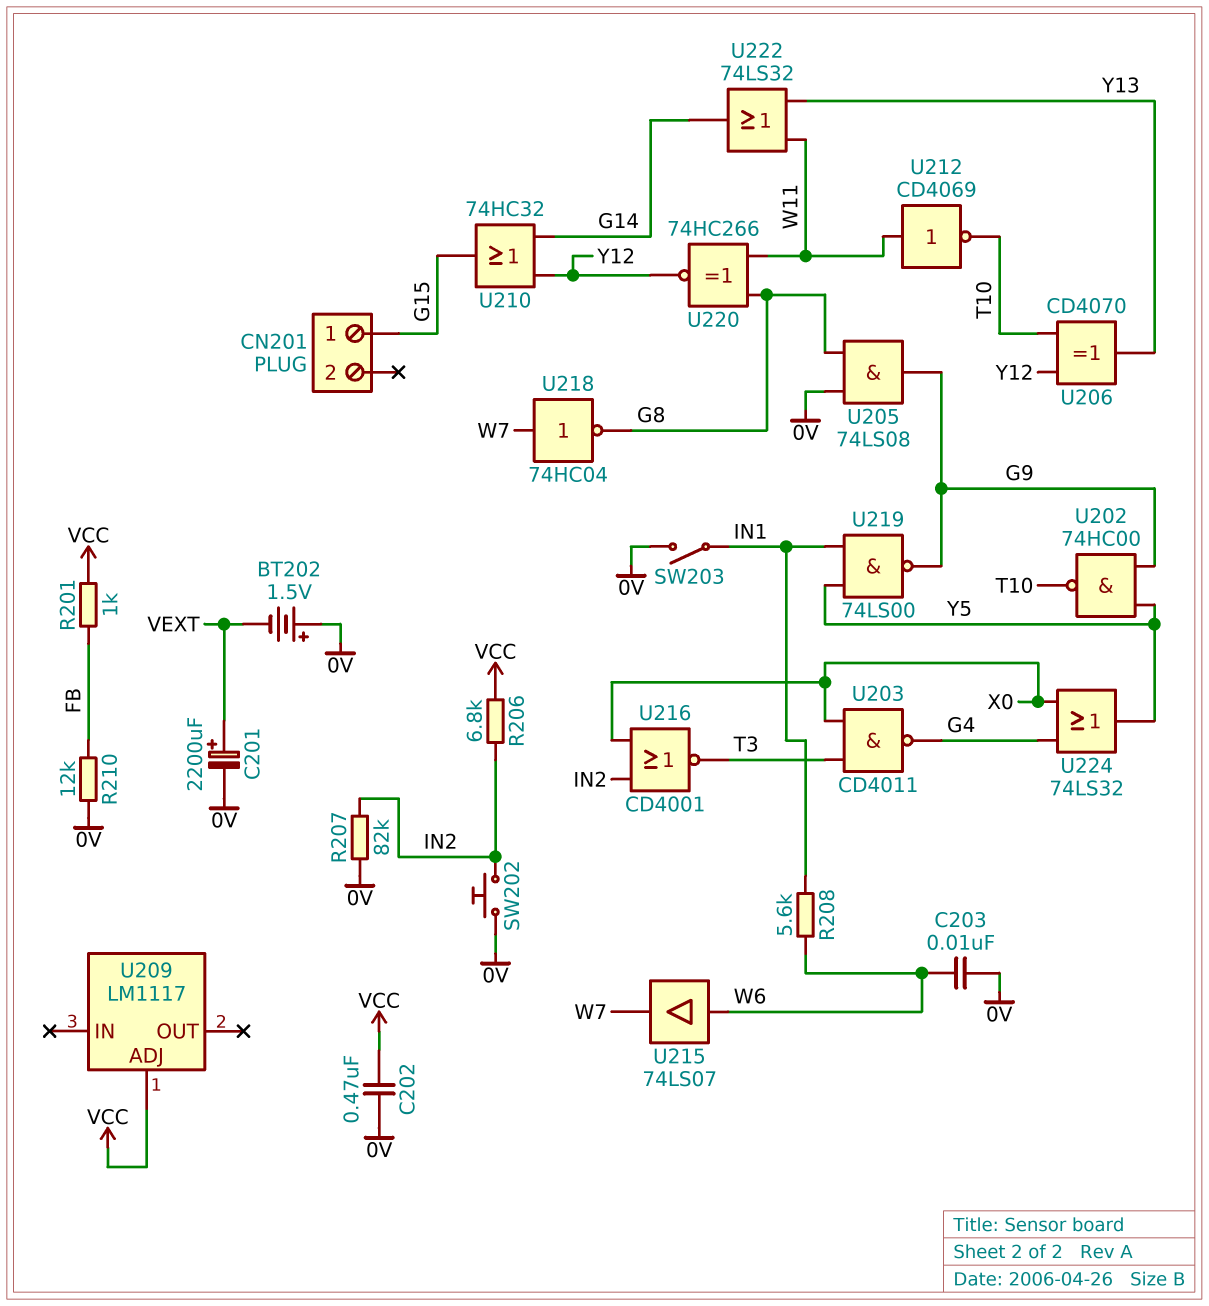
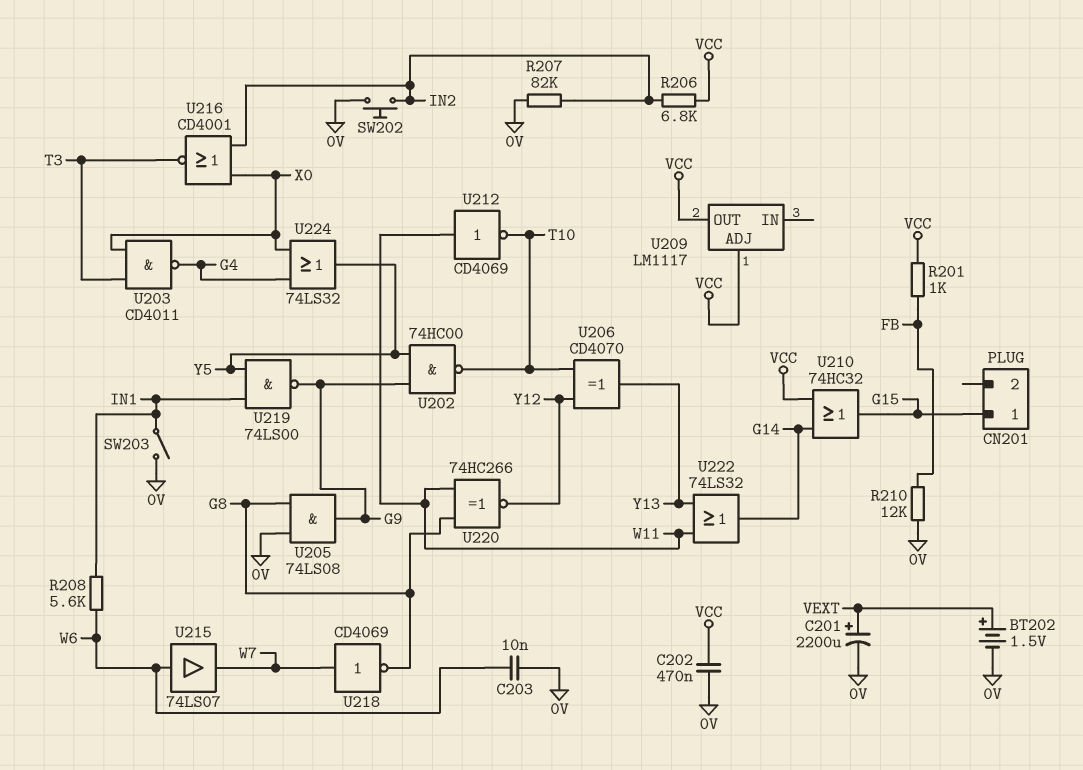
BT202: 1.5V (plus 0V, minus VEXT) -> 1.5V (plus VEXT, minus 0V)
U209 pin OUT: none -> VCC
U210: OR 74HC32 (in G14, in Y12, out G15) -> OR 74HC32 (in G14, in VCC, out G15)
U218: NOT 74HC04 (in W7, out G8) -> NOT CD4069 (in W7, out G8)

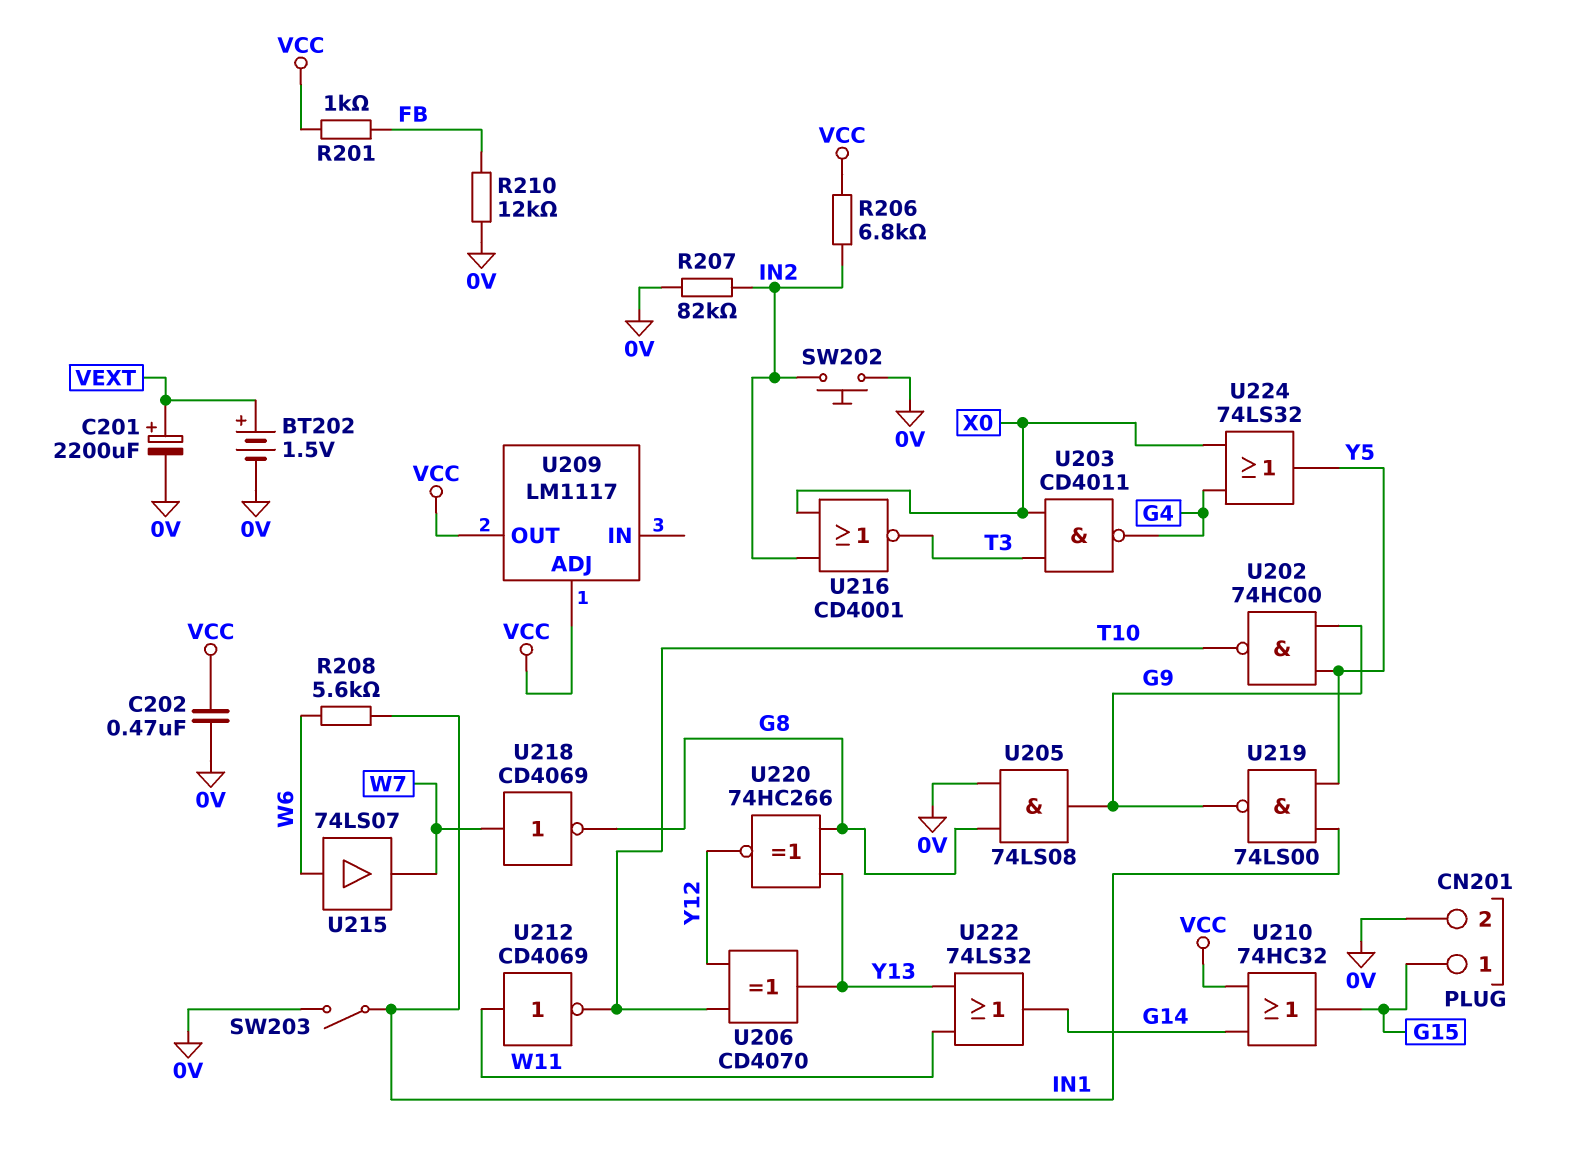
C203: 10nF (0V, W6) -> none
CN201 pin 2: none -> 0V
U220: XNOR 74HC266 (in G8, in W11, out Y12) -> XNOR 74HC266 (in G8, in Y13, out Y12)

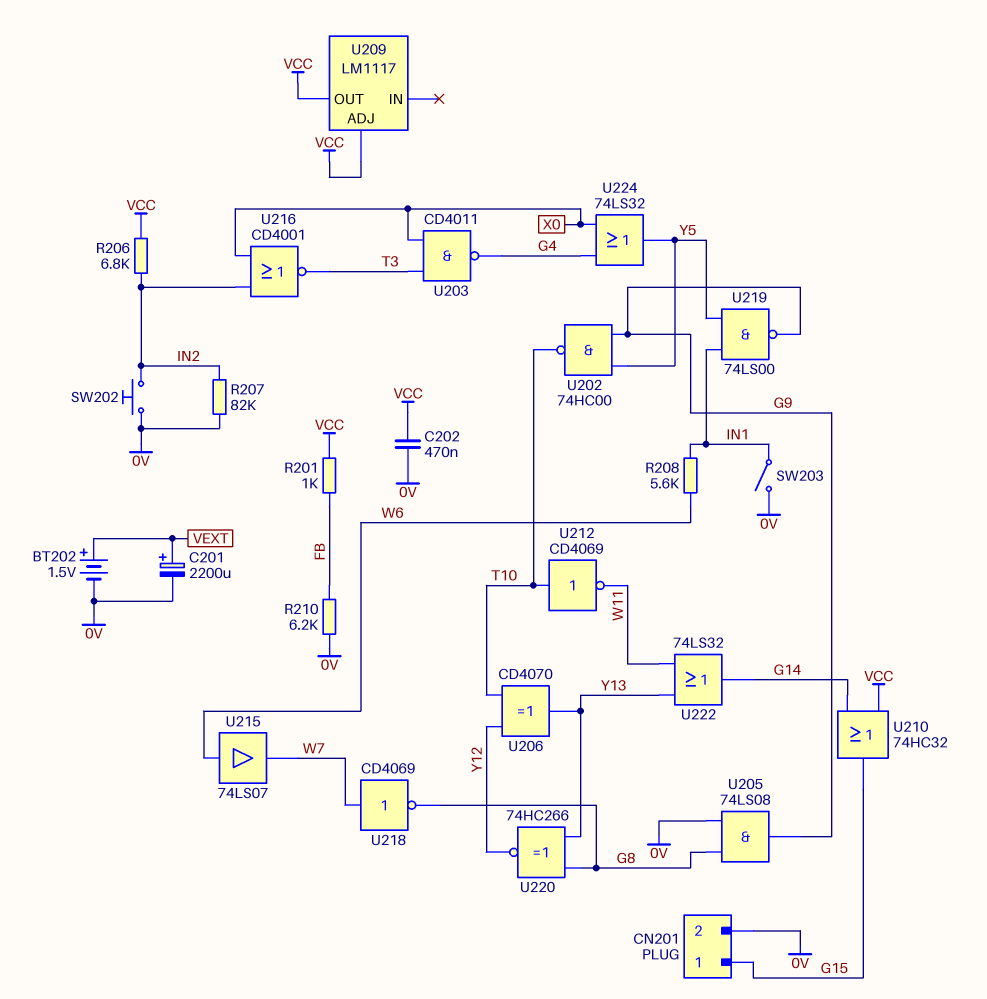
R210: 12k (0V, FB) -> 6.2k (0V, FB)
U212: NOT CD4069 (in W11, out T10) -> NOT CD4069 (in T10, out W11)

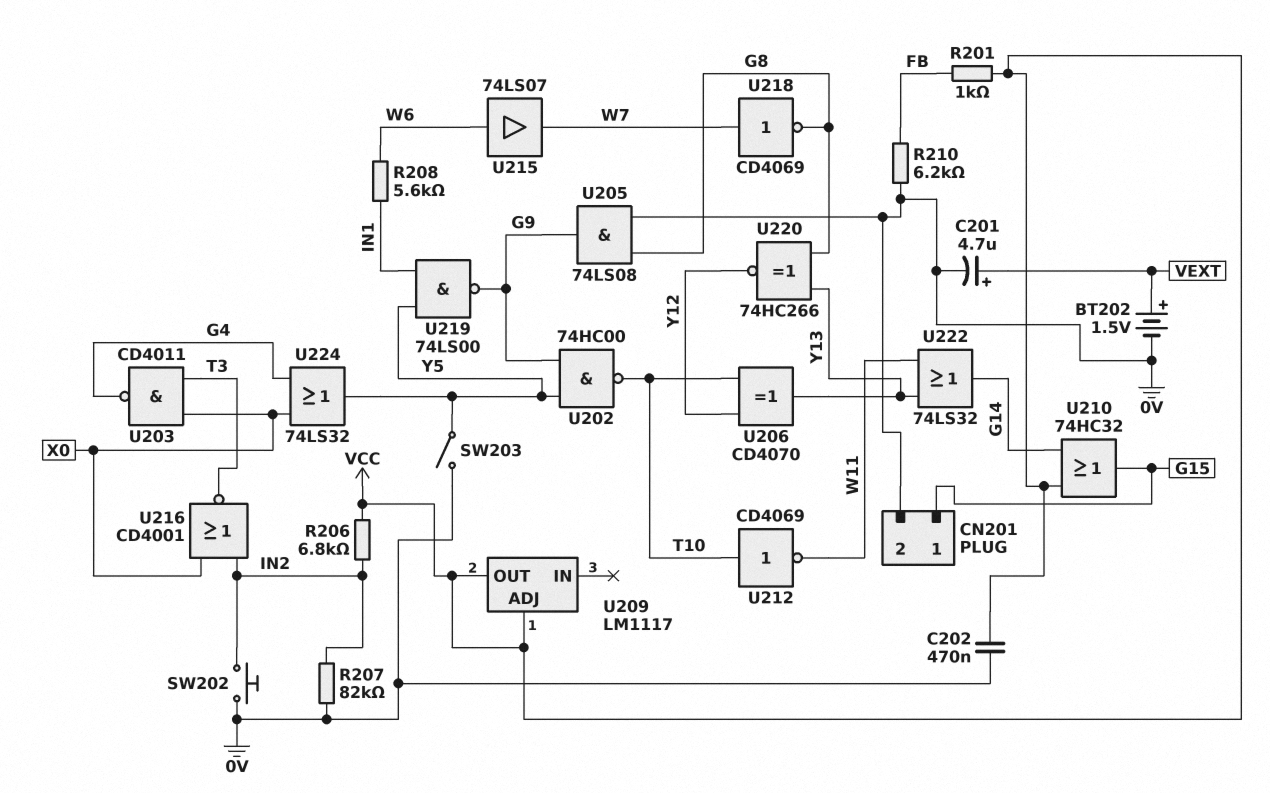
C201: 2200uF (plus VEXT, minus 0V) -> 4.7uF (plus VEXT, minus 0V)
SW203: switch (0V, IN1) -> switch (0V, Y5)

